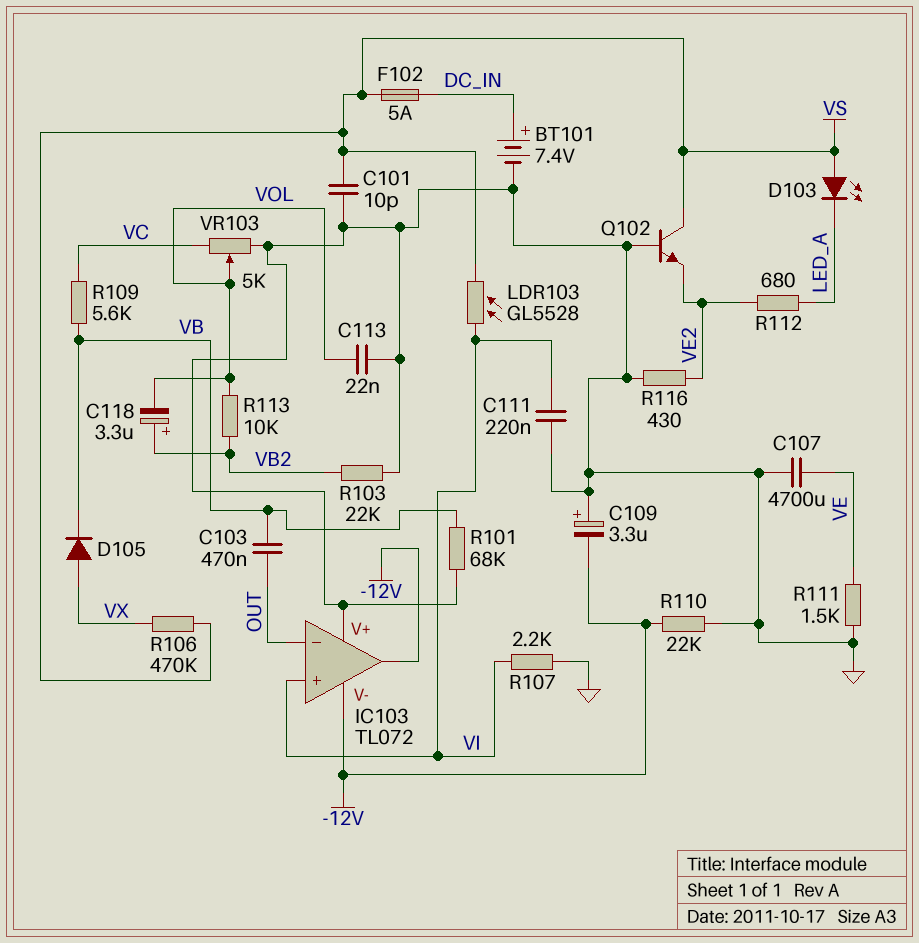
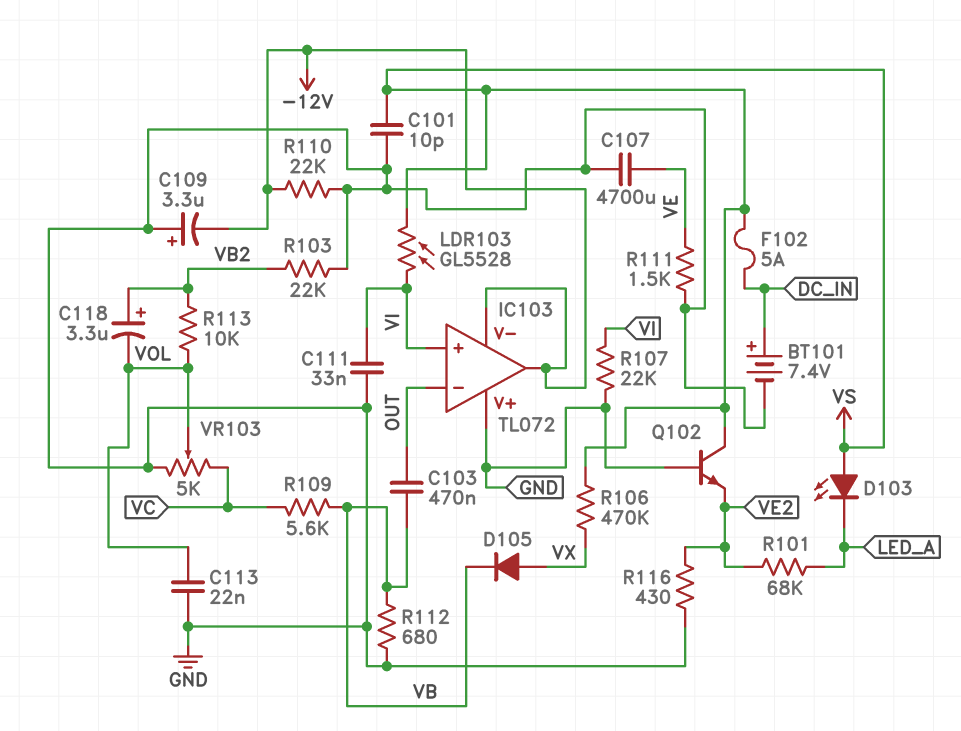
C111: 220nF (GND, VI) -> 33nF (GND, VI)
R101: 68k (GND, VB) -> 68k (LED_A, VE2)
R107: 2.2k (GND, VI) -> 22k (GND, VI)
R112: 680 (LED_A, VE2) -> 680 (GND, VB)

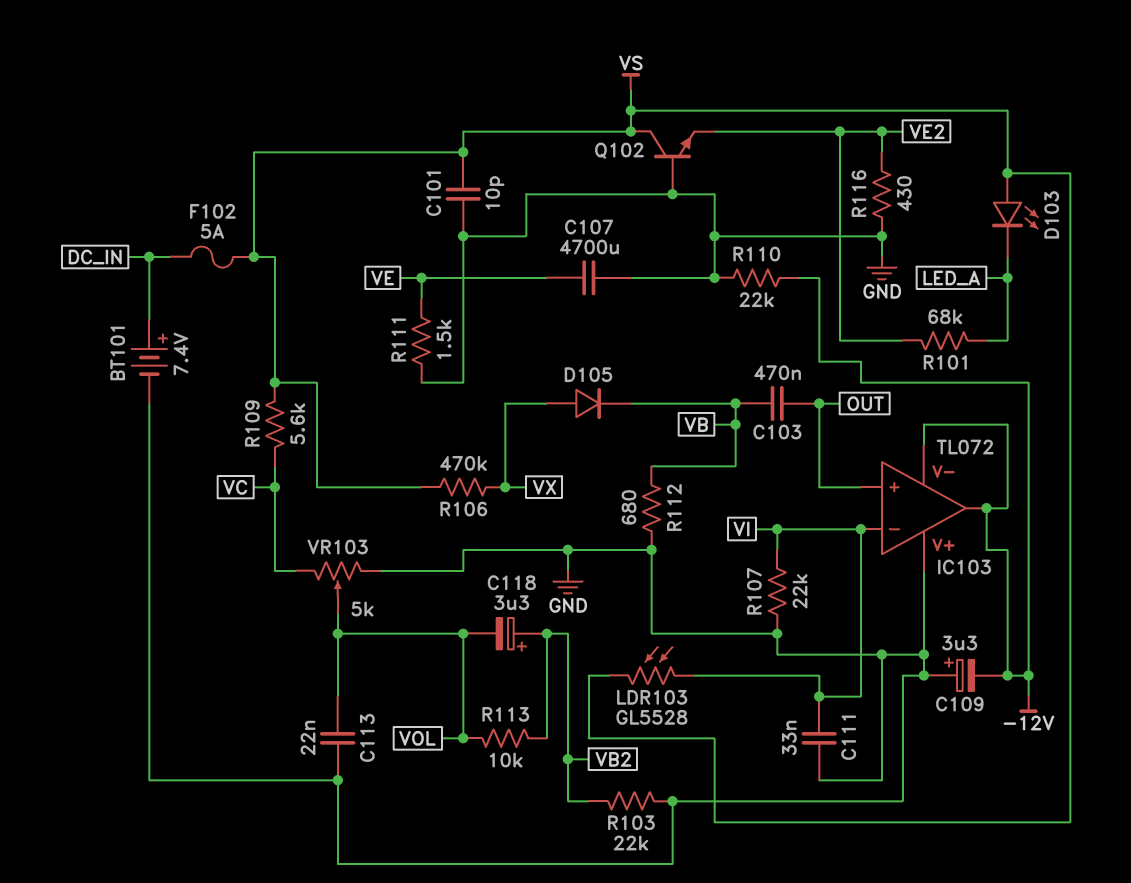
IC103 pin in+: VI -> OUT
IC103 pin in-: OUT -> VI
R109: 5.6k (VB, VC) -> 5.6k (VC, VS)

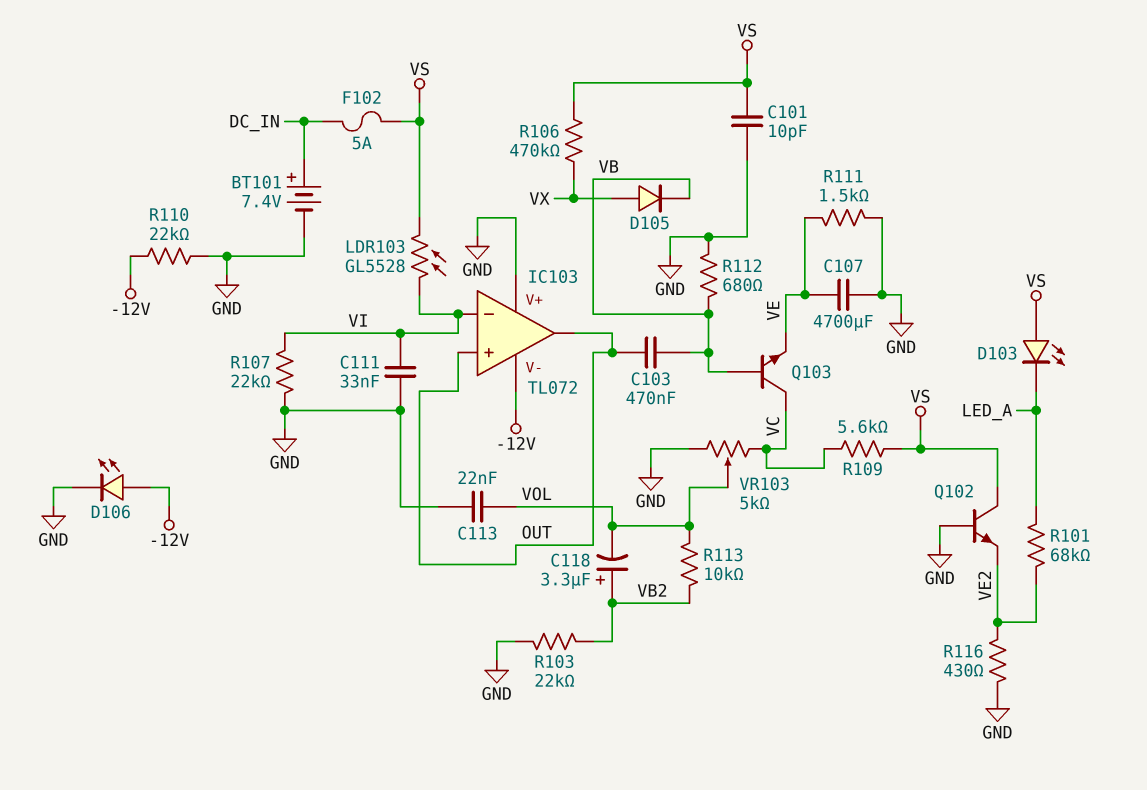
C109: 3.3uF (plus GND, minus -12V) -> none
D106: none -> LED (A -12V, K GND)
IC103 pin out: -12V -> OUT
Q103: none -> NPN (B VB, C VC, E VE)

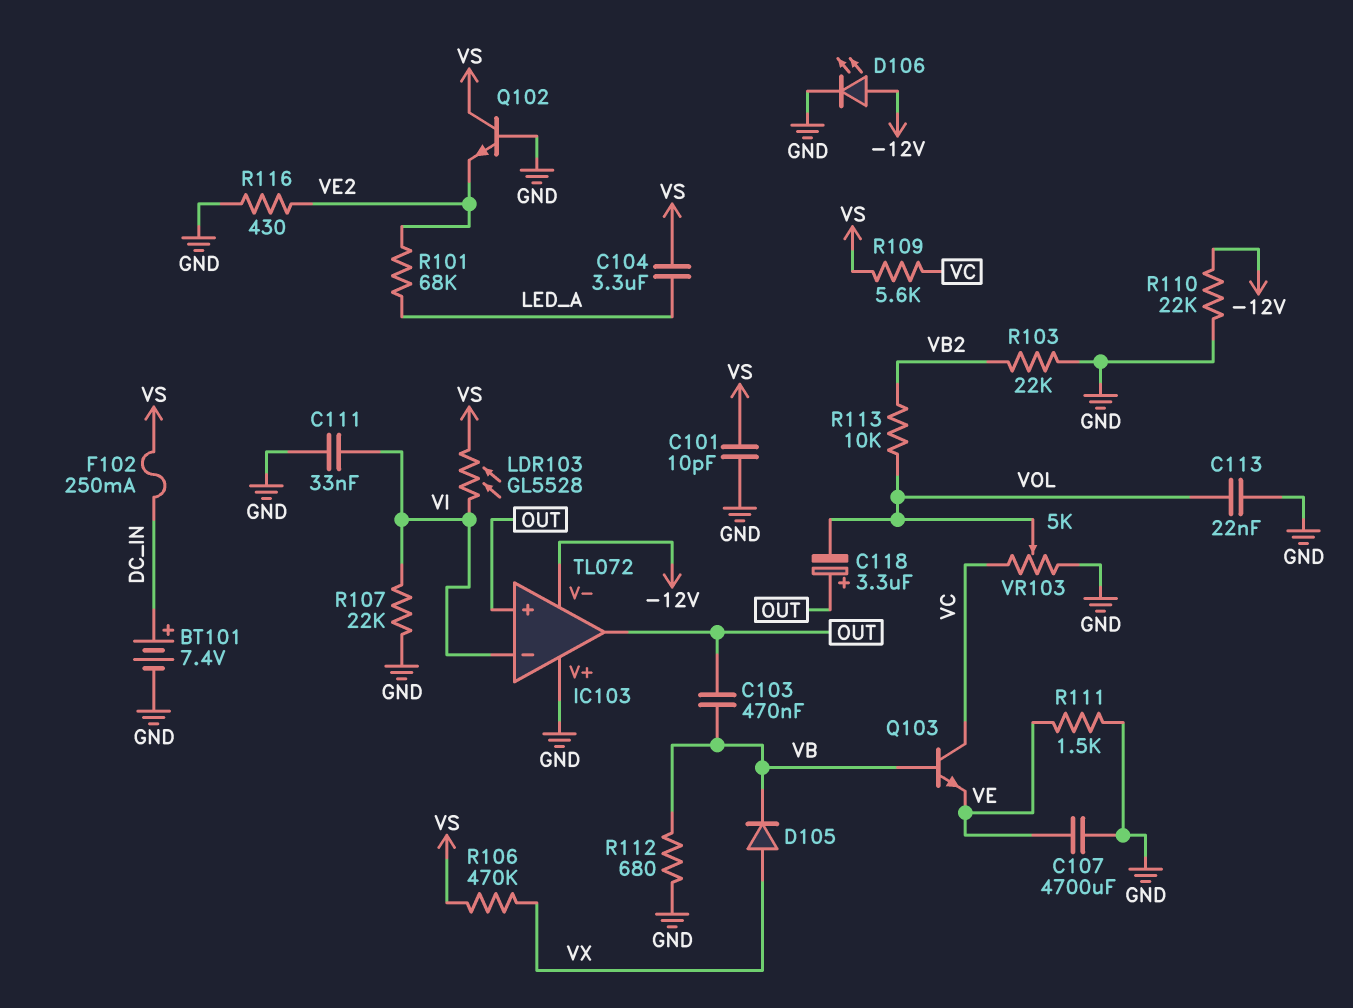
C104: none -> 3.3uF (LED_A, VS)
C118: 3.3uF (plus VB2, minus VOL) -> 3.3uF (plus OUT, minus VOL)
D103: LED (A VS, K LED_A) -> none
F102: 5A (DC_IN, VS) -> 250mA (DC_IN, VS)

